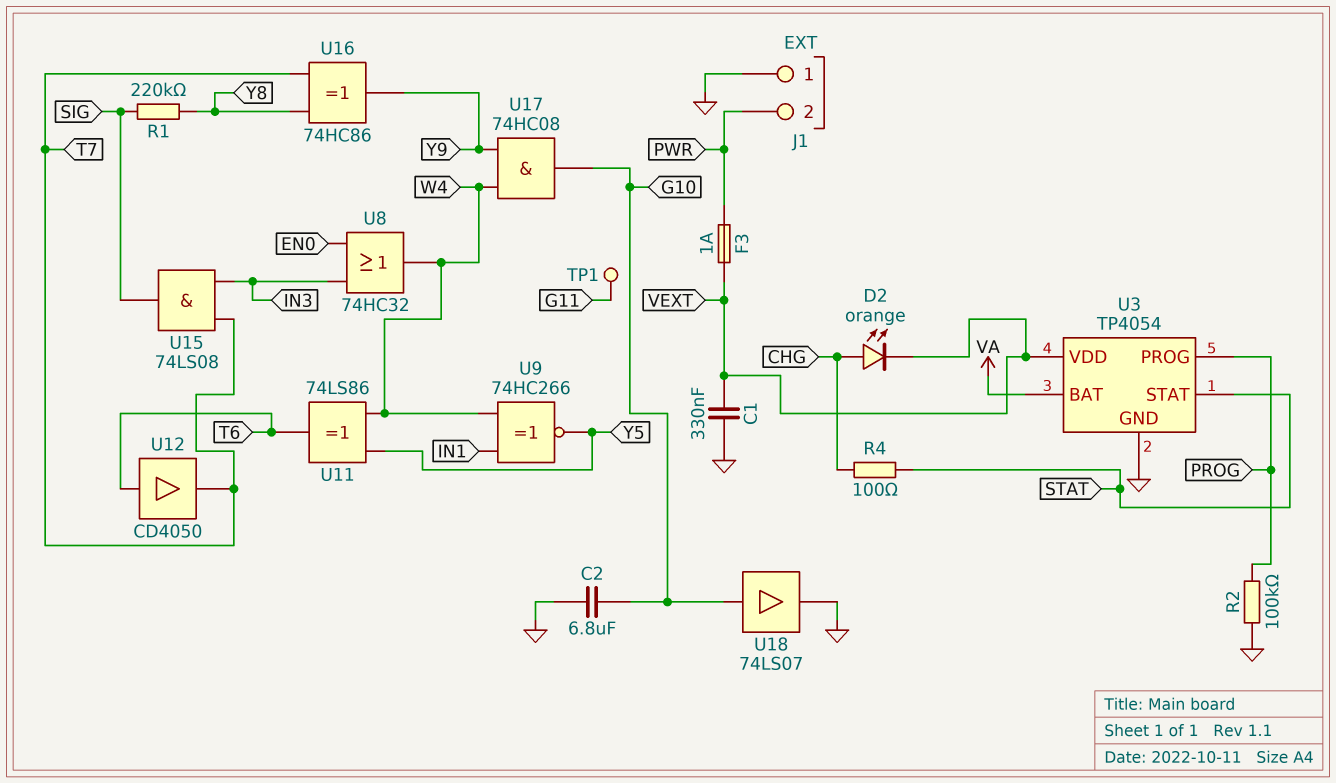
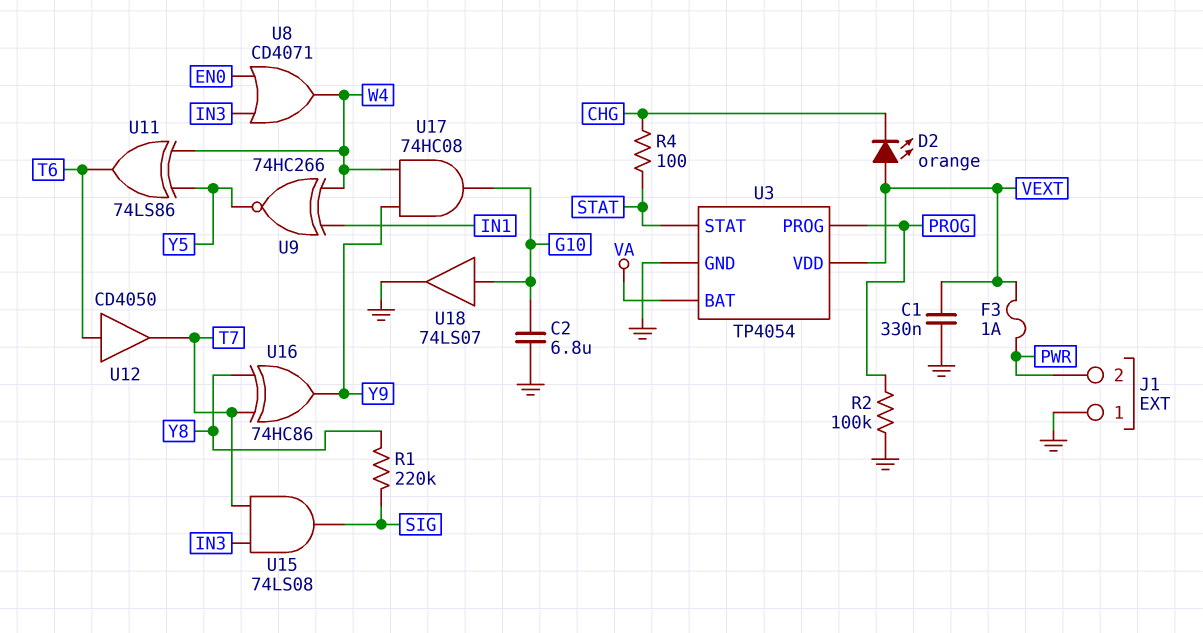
D2: LED orange (A CHG, K VEXT) -> LED orange (A VEXT, K CHG)
TP1: test point (G11) -> none
U8: OR 74HC32 (in EN0, in IN3, out W4) -> OR CD4071 (in EN0, in IN3, out W4)

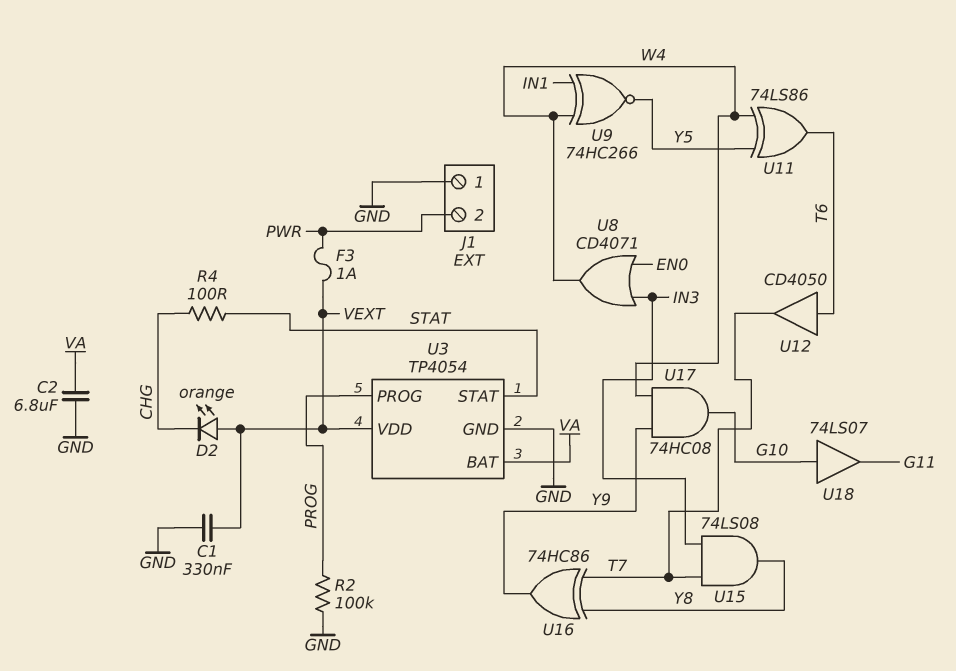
C2: 6.8uF (G10, GND) -> 6.8uF (GND, VA)
R1: 220k (SIG, Y8) -> none
U15: AND 74LS08 (in IN3, in T7, out SIG) -> AND 74LS08 (in IN3, in T7, out Y8)
U18: buffer 74LS07 (in G10, out GND) -> buffer 74LS07 (in G10, out G11)

